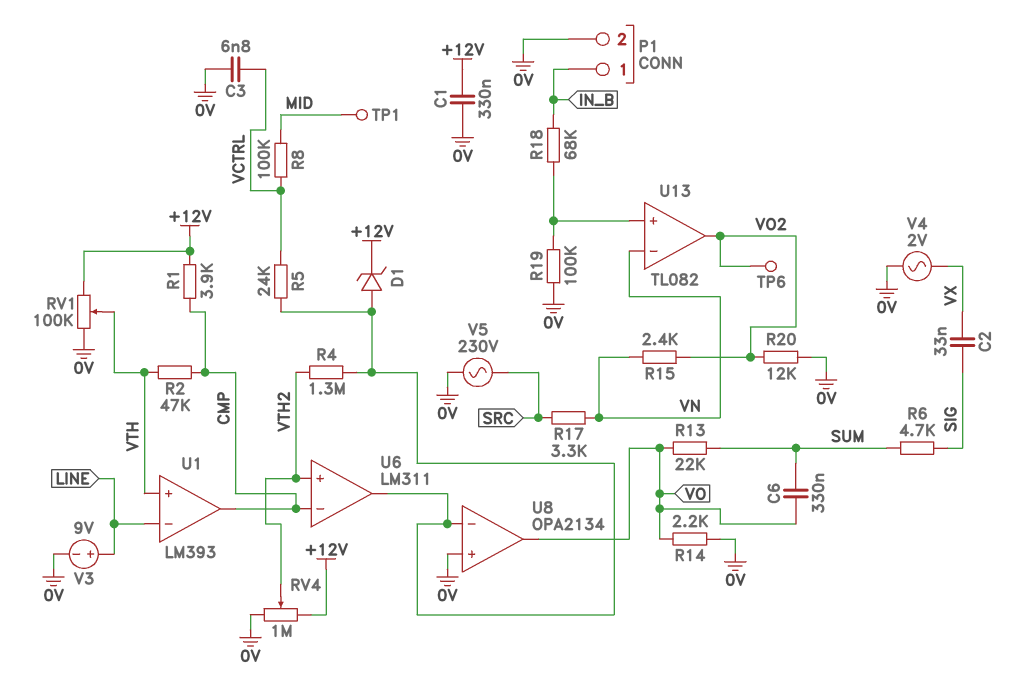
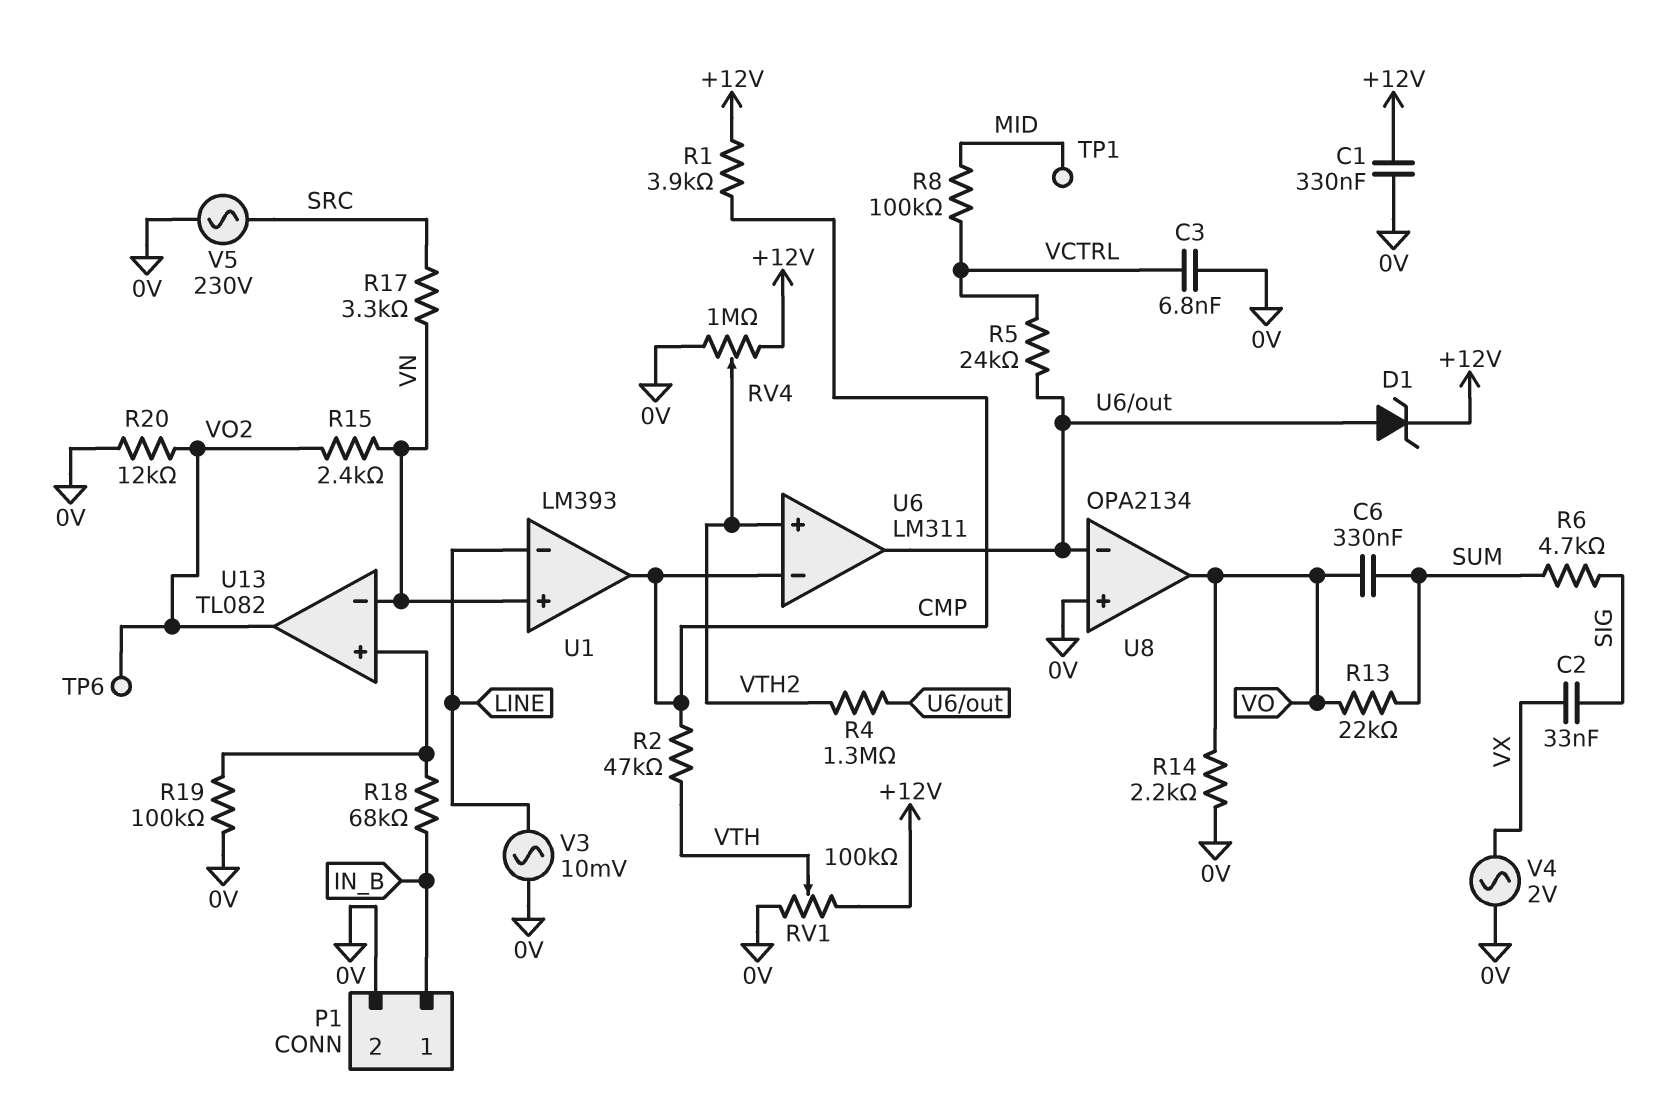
U1 pin in+: VTH -> VN
V3: 9V (plus LINE, minus 0V) -> AC 10mV (0V, LINE)

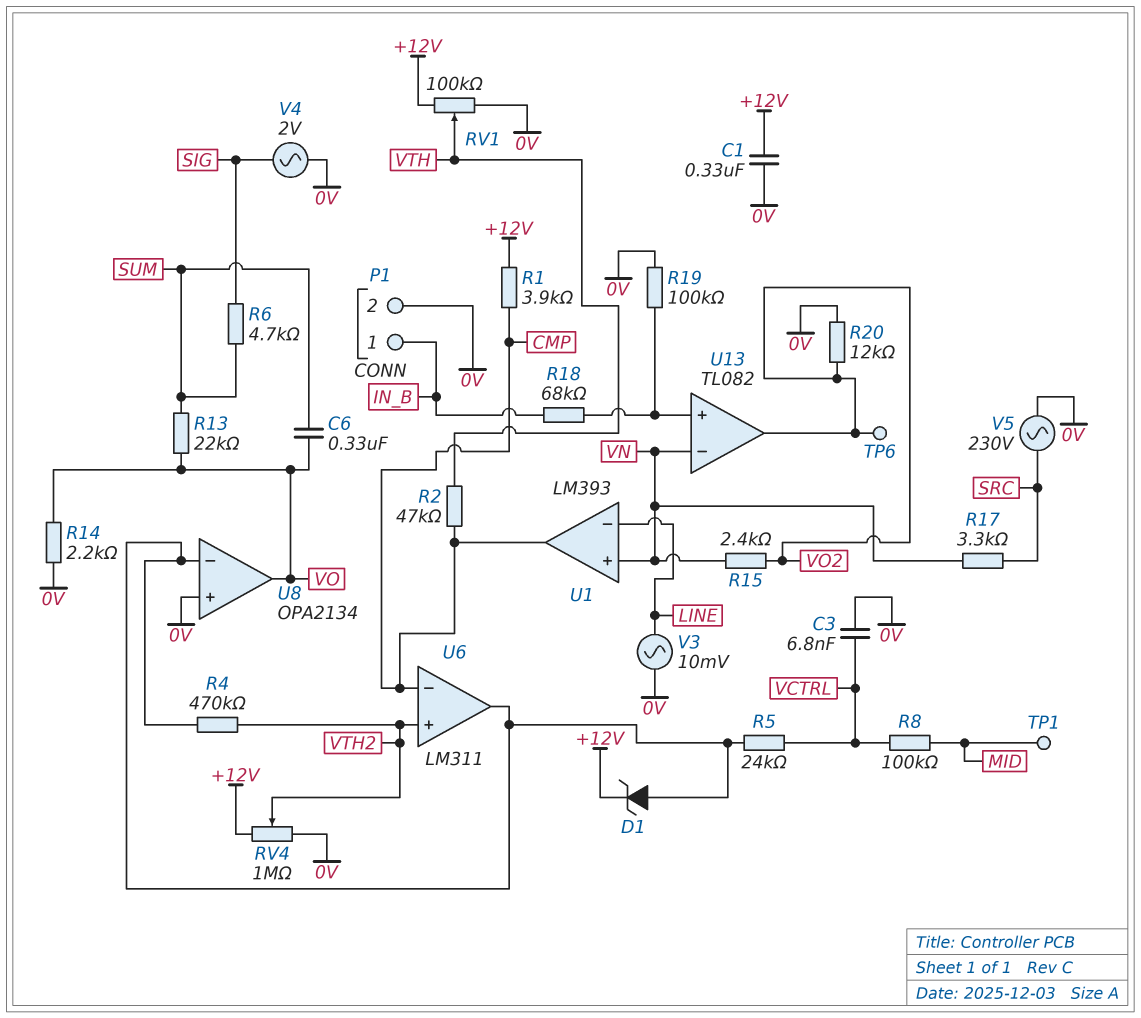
C2: 33nF (SIG, VX) -> none
R4: 1.3M (U6/out, VTH2) -> 470k (U6/out, VTH2)
V4: AC 2V (0V, VX) -> AC 2V (0V, SIG)

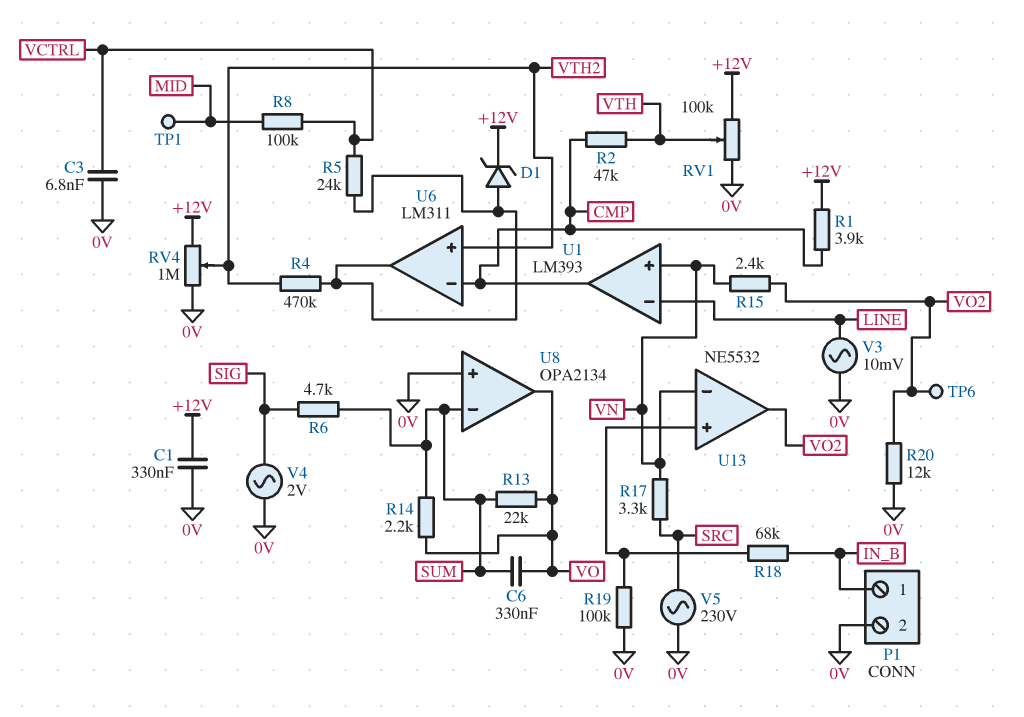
R14: 2.2k (0V, VO) -> 2.2k (SUM, VO)
U8 pin in-: U6/out -> SUM
U13: TL082 -> NE5532

